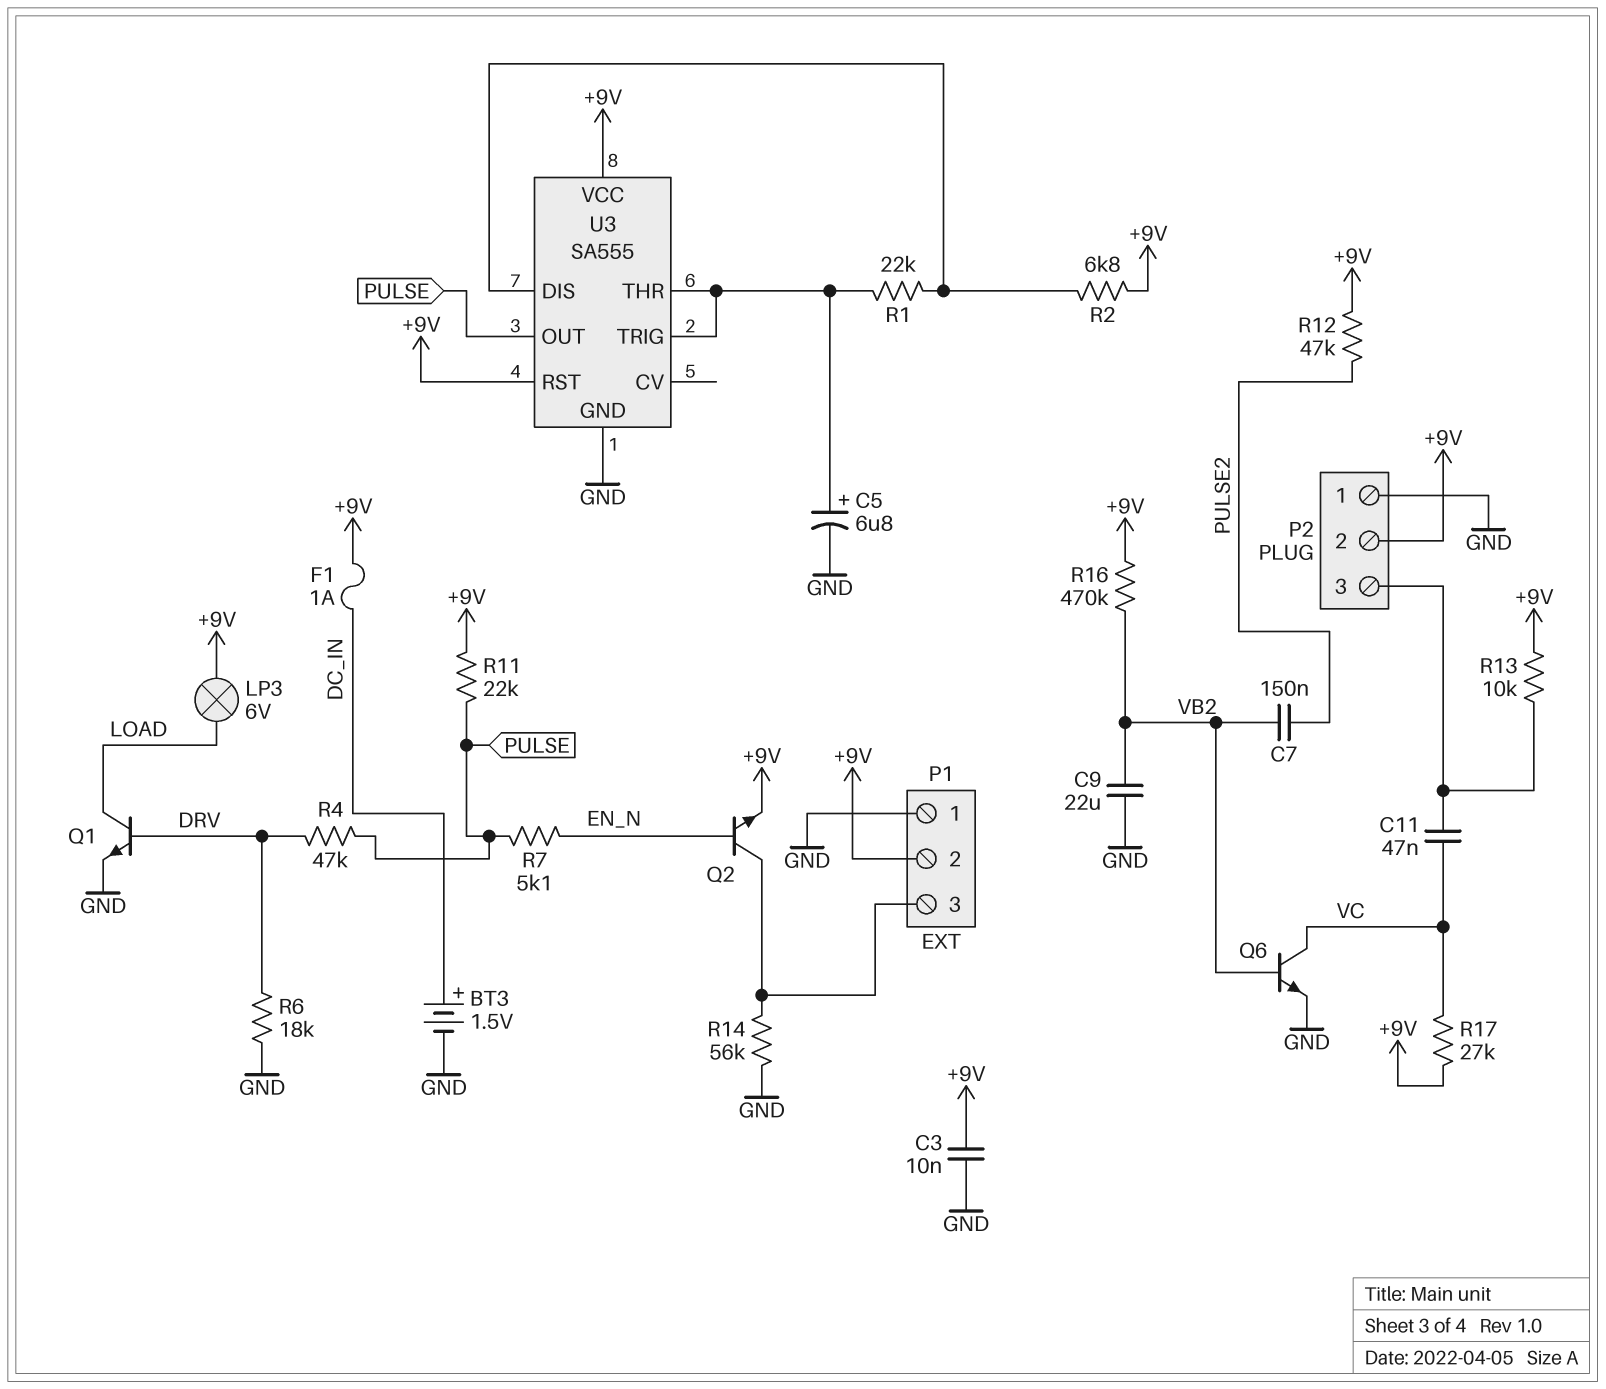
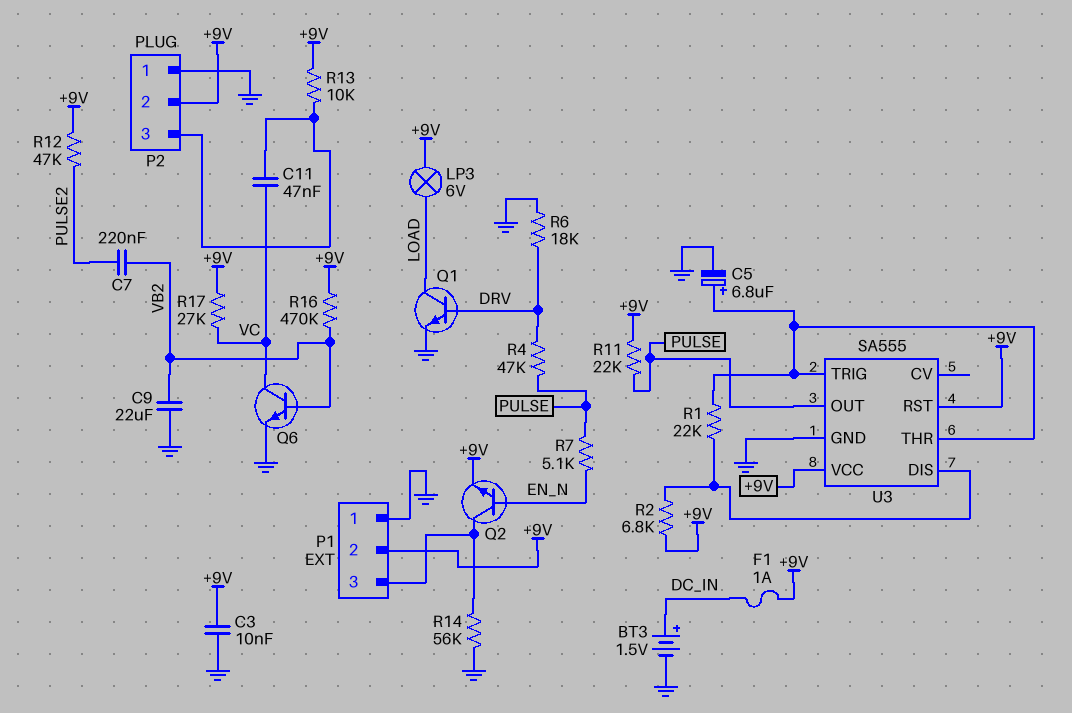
C7: 150nF (PULSE2, VB2) -> 220nF (PULSE2, VB2)

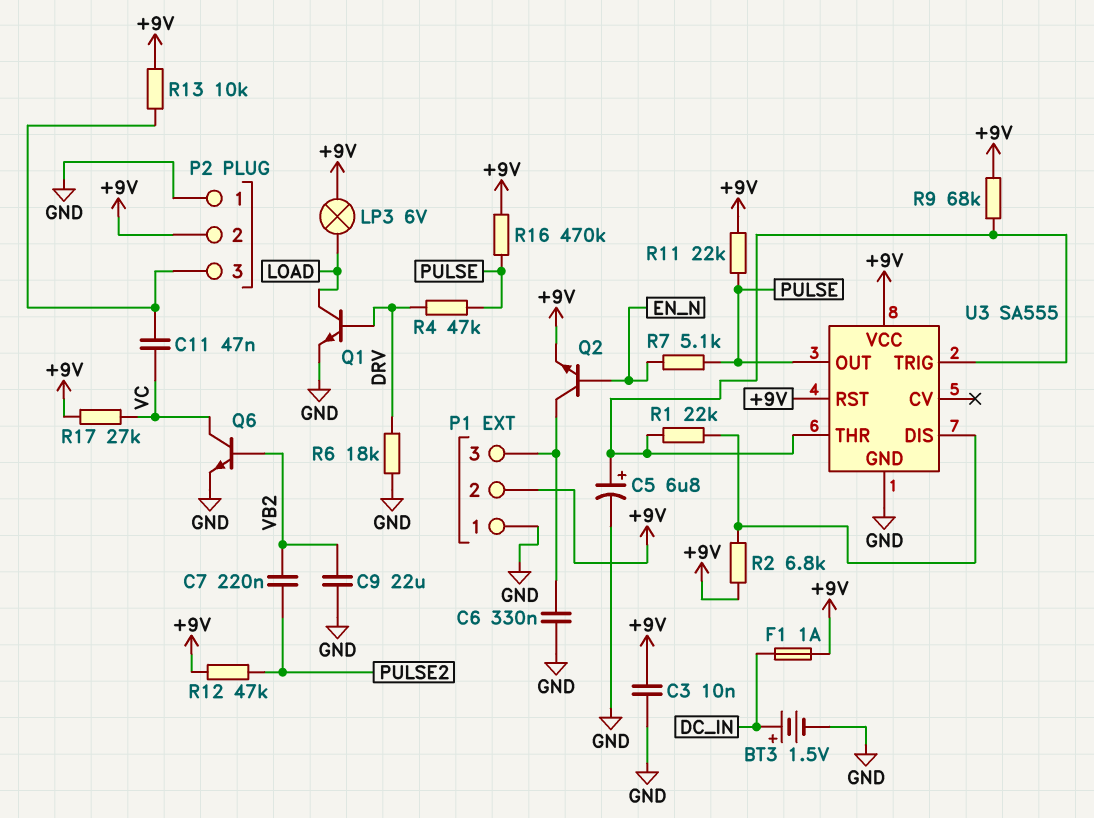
C6: none -> 330nF (GND, P1/3)
R9: none -> 68k (+9V, U3/THR)
R14: 56k (GND, P1/3) -> none
R16: 470k (+9V, VB2) -> 470k (+9V, PULSE)

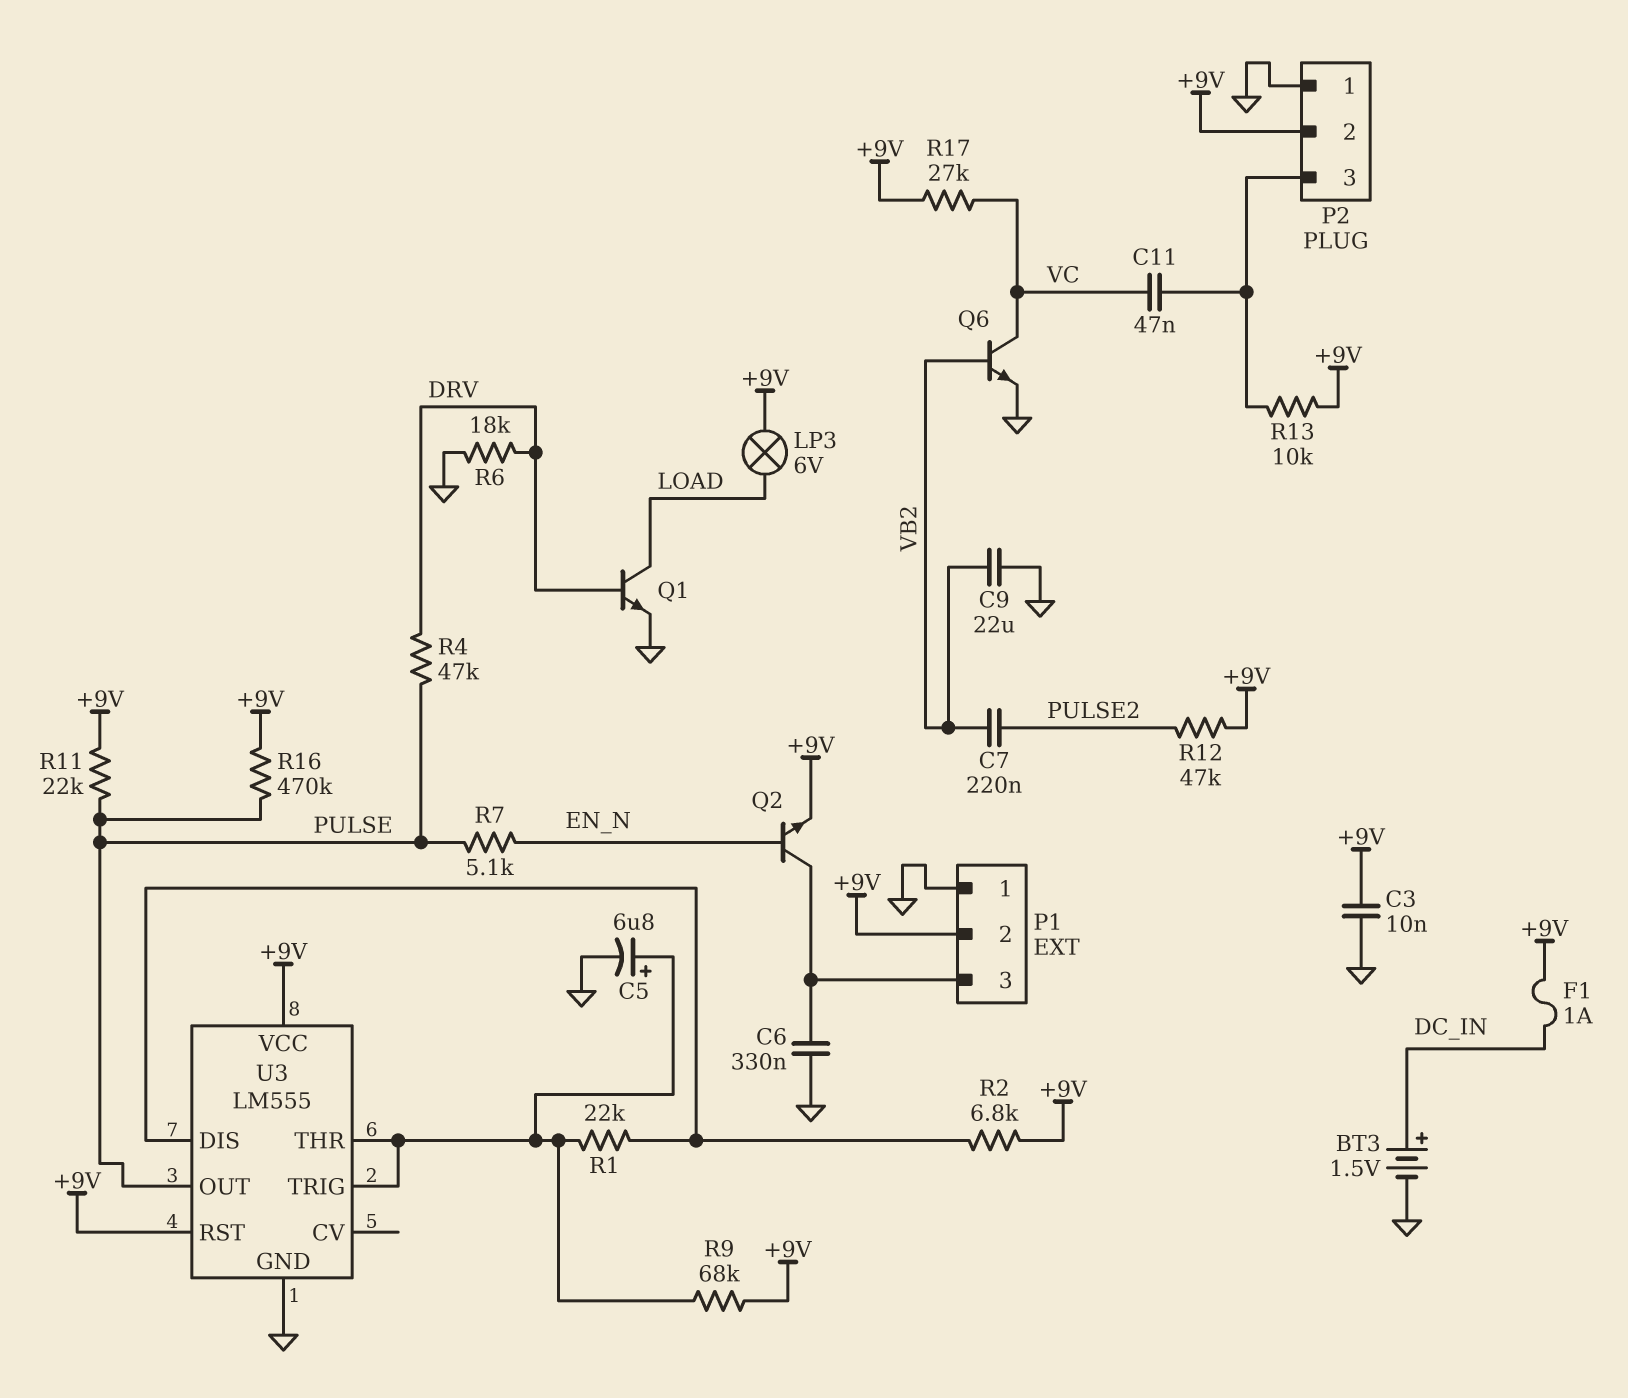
U3: SA555 -> LM555

